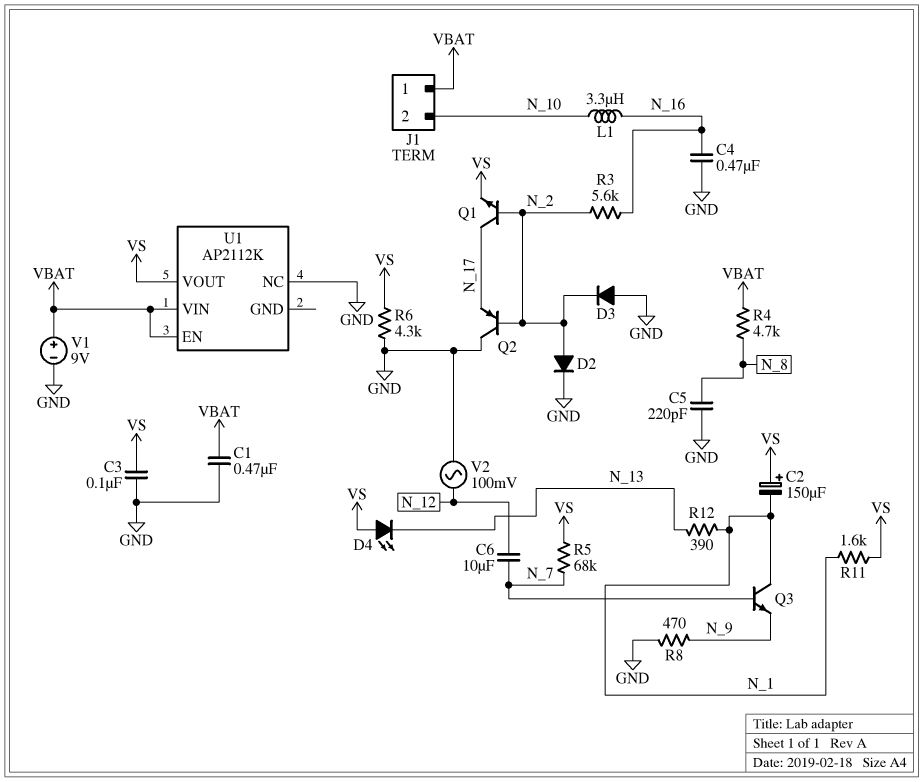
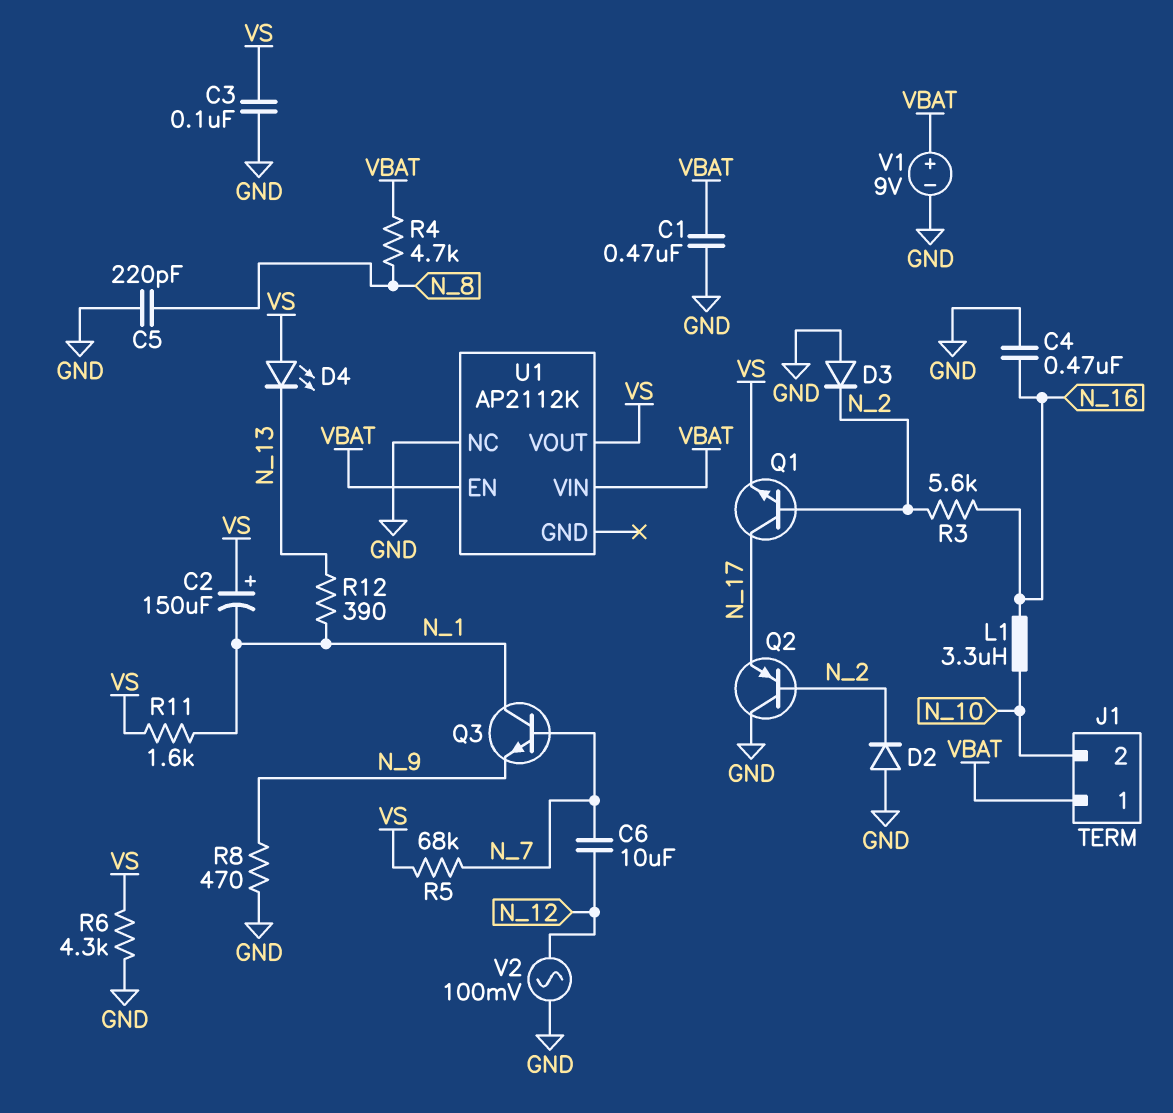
D2: diode (A N_2, K GND) -> diode (A GND, K N_2)

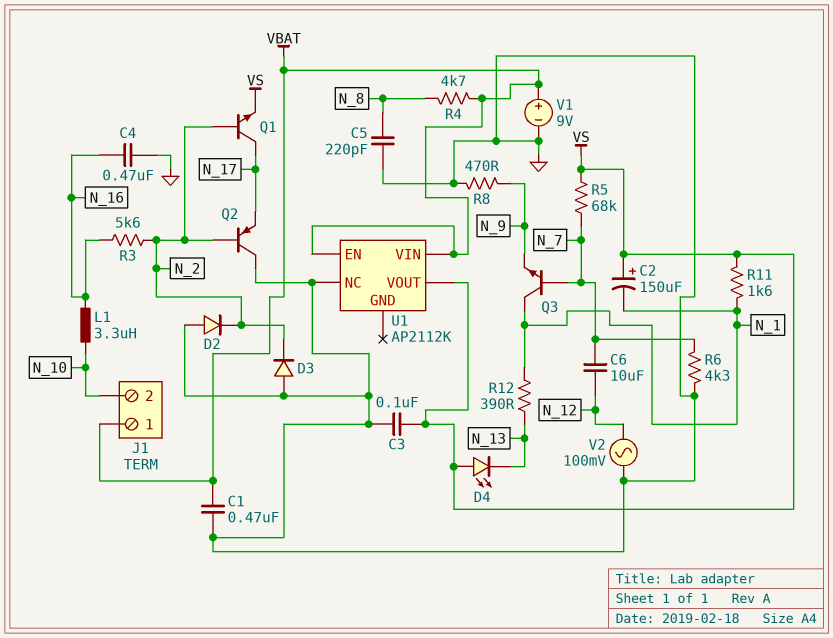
R6: 4.3k (GND, VS) -> 4.3k (GND, N_7)

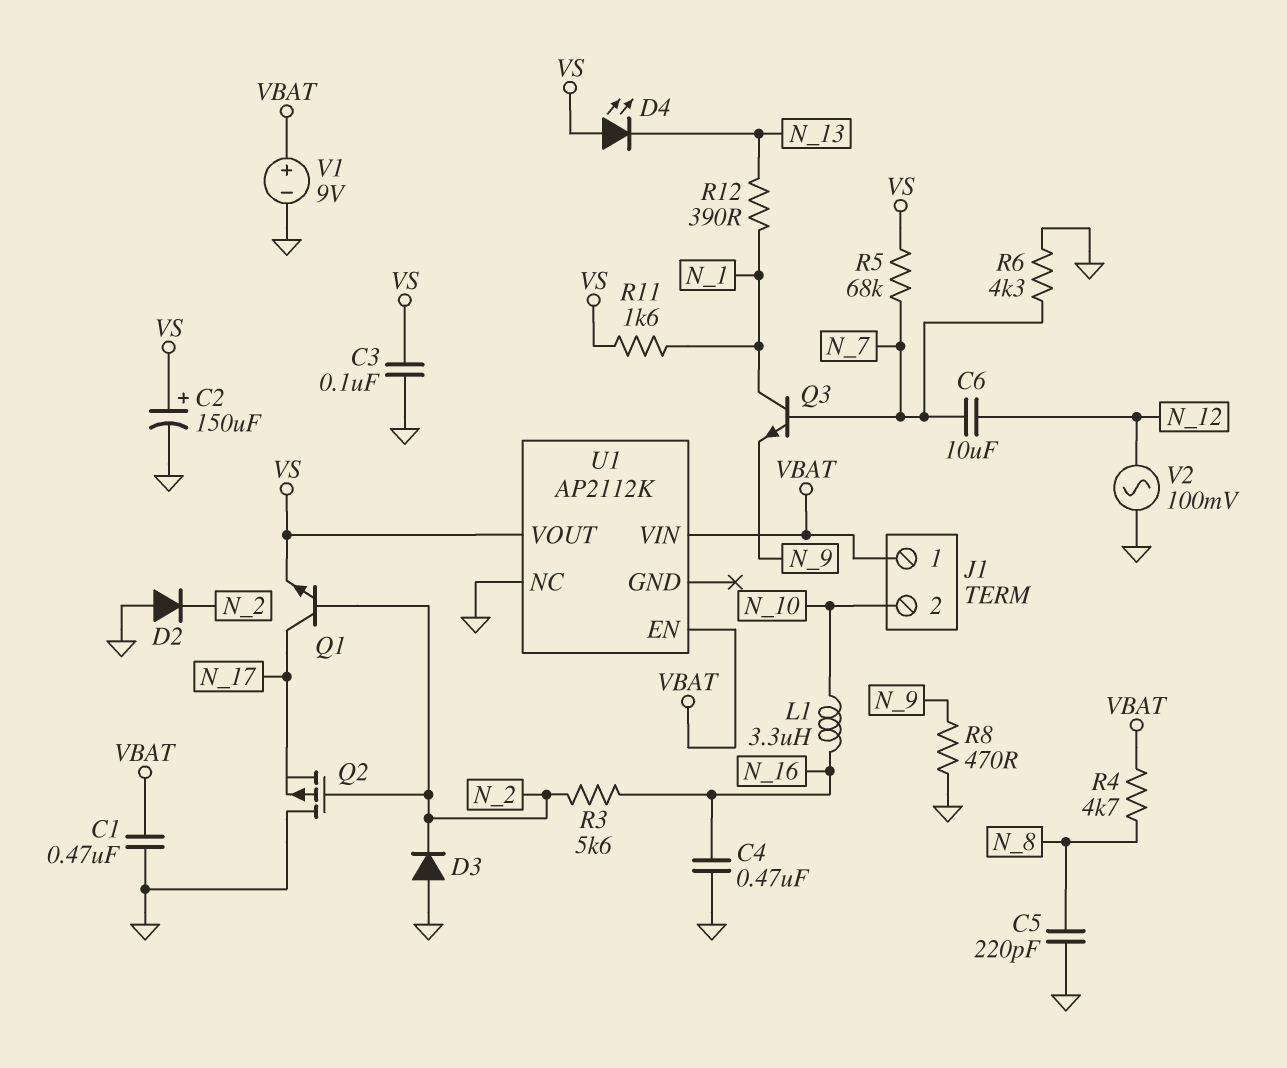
C2: 150uF (plus VS, minus N_1) -> 150uF (plus VS, minus GND)
Q2: PNP (B N_2, C GND, E N_17) -> PMOS (G N_2, D GND, S N_17)

